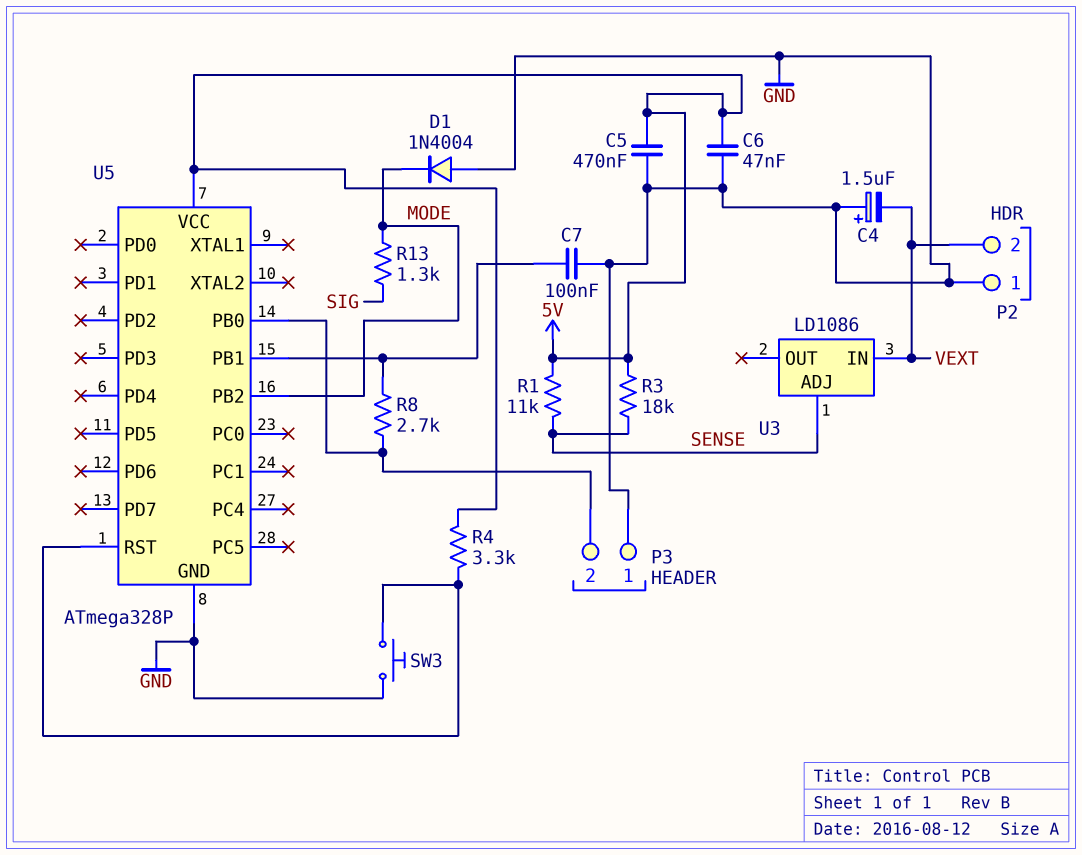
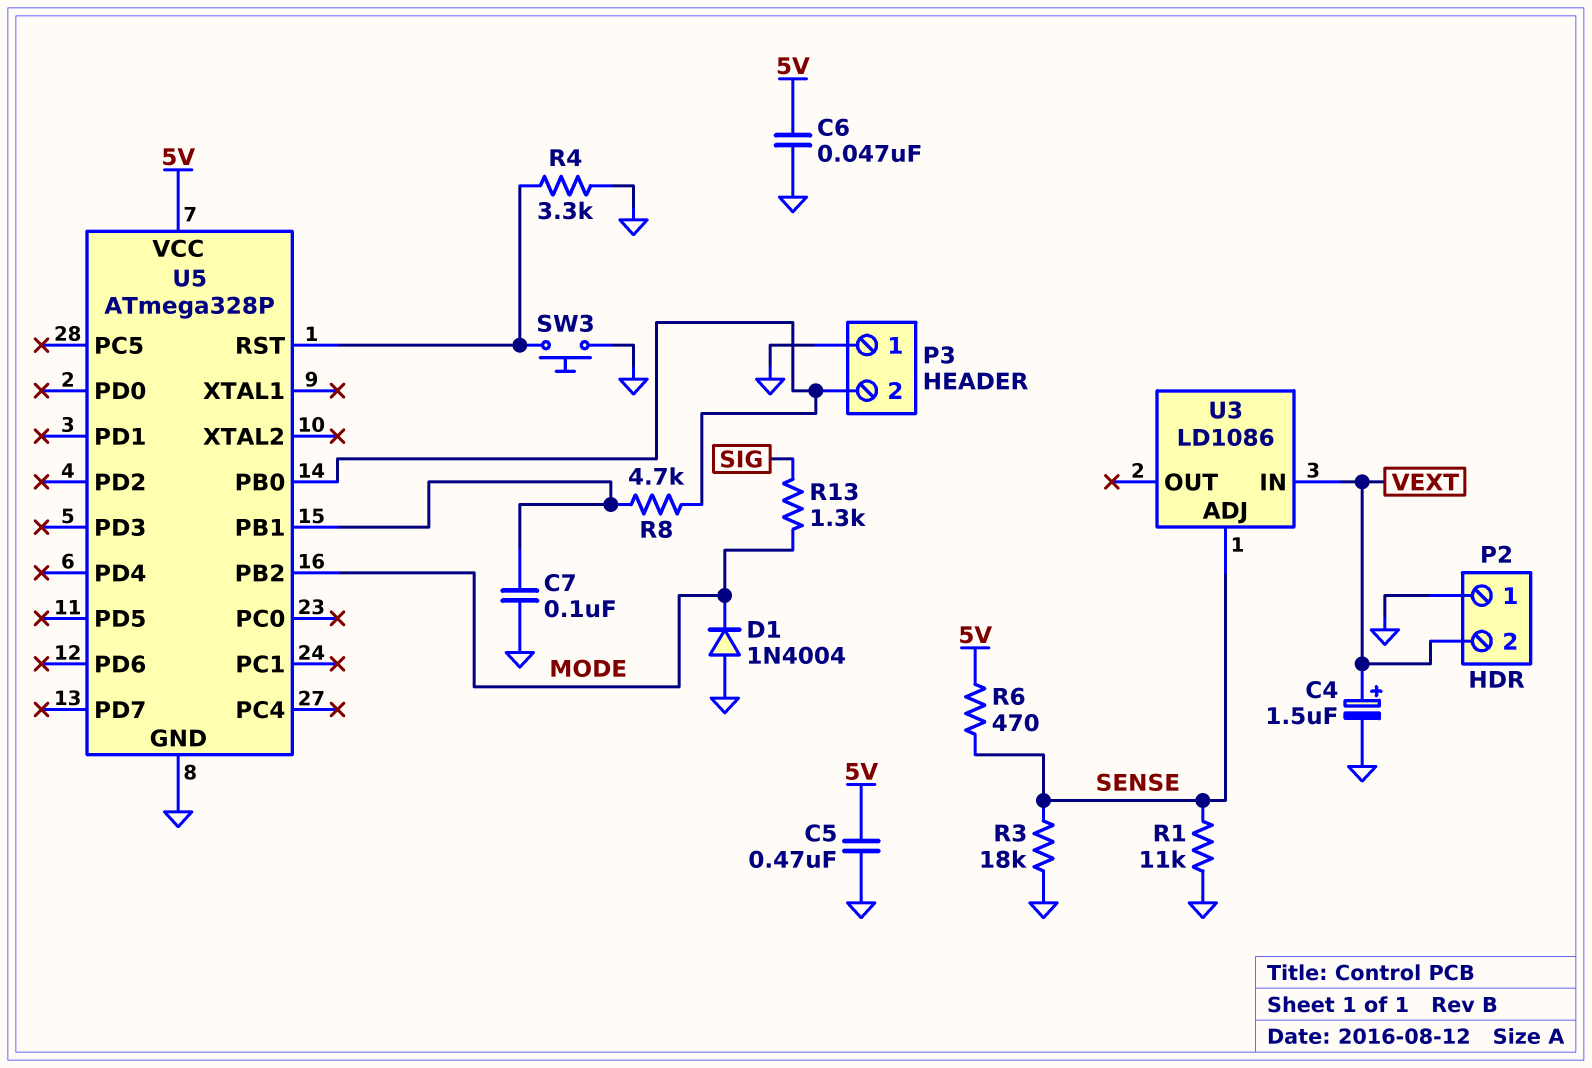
C4: 1.5uF (plus GND, minus VEXT) -> 1.5uF (plus VEXT, minus GND)
R1: 11k (5V, SENSE) -> 11k (GND, SENSE)
R3: 18k (5V, SENSE) -> 18k (GND, SENSE)
R4: 3.3k (5V, U5/RST) -> 3.3k (GND, U5/RST)
R6: none -> 470 (5V, SENSE)
R8: 2.7k (P3/2, U5/PB1) -> 4.7k (P3/2, U5/PB1)

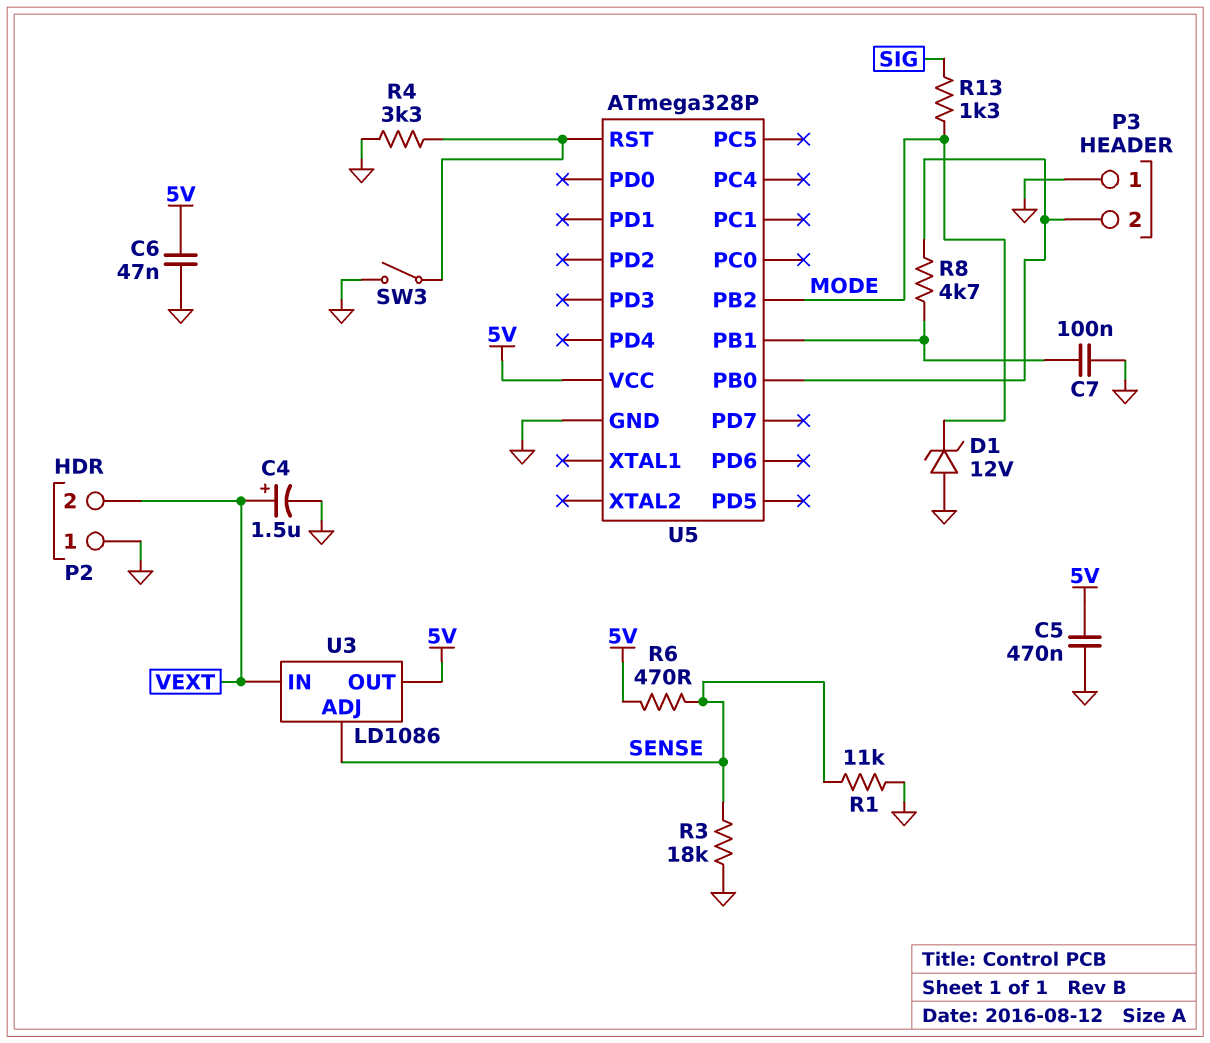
D1: diode 1N4004 (A GND, K MODE) -> zener 12V (A GND, K MODE)
SW3: button (GND, U5/RST) -> switch (GND, U5/RST)
U3 pin OUT: none -> 5V

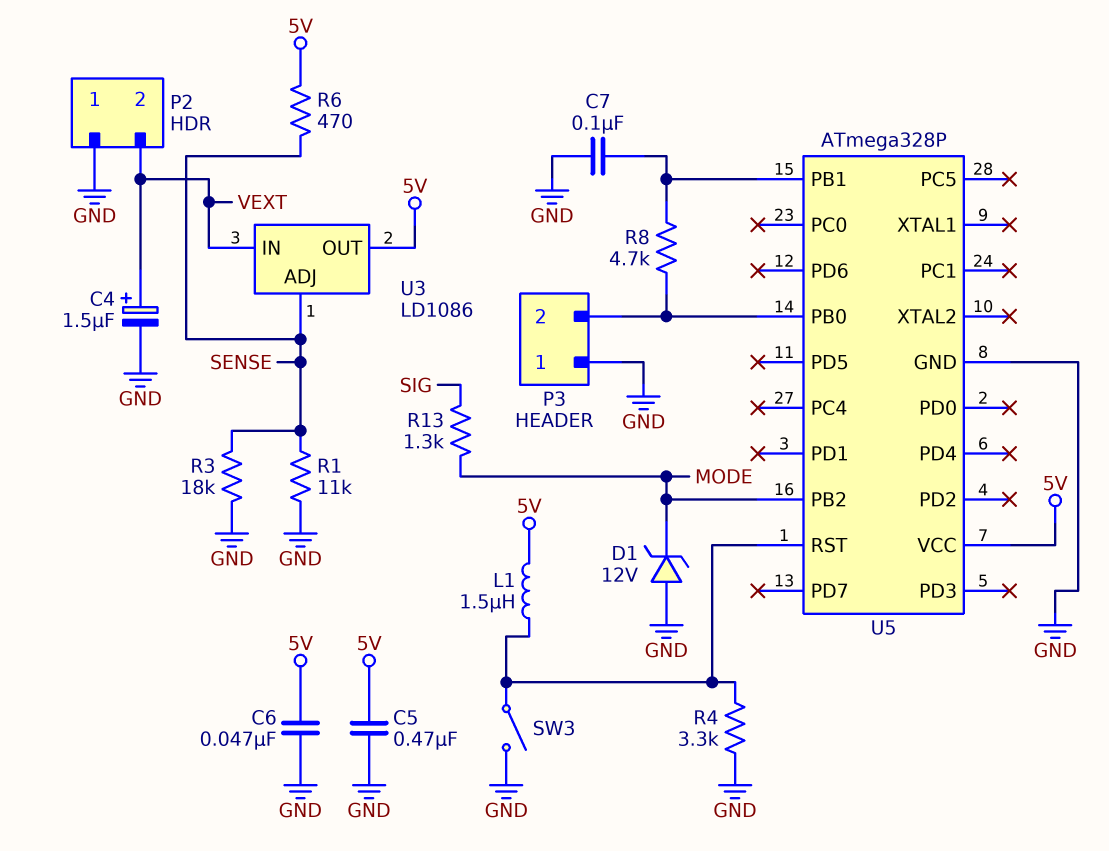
L1: none -> 1.5uH (5V, U5/RST)

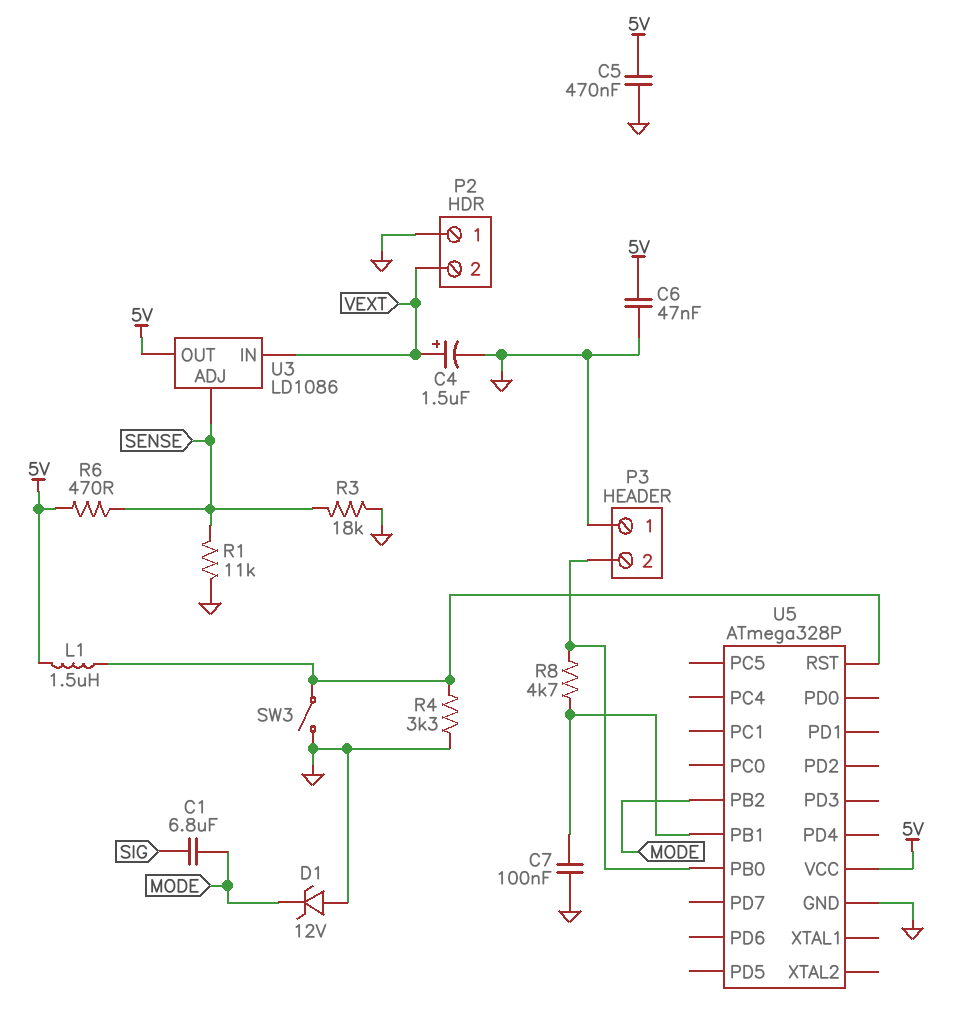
C1: none -> 6.8uF (MODE, SIG)
R13: 1.3k (MODE, SIG) -> none

